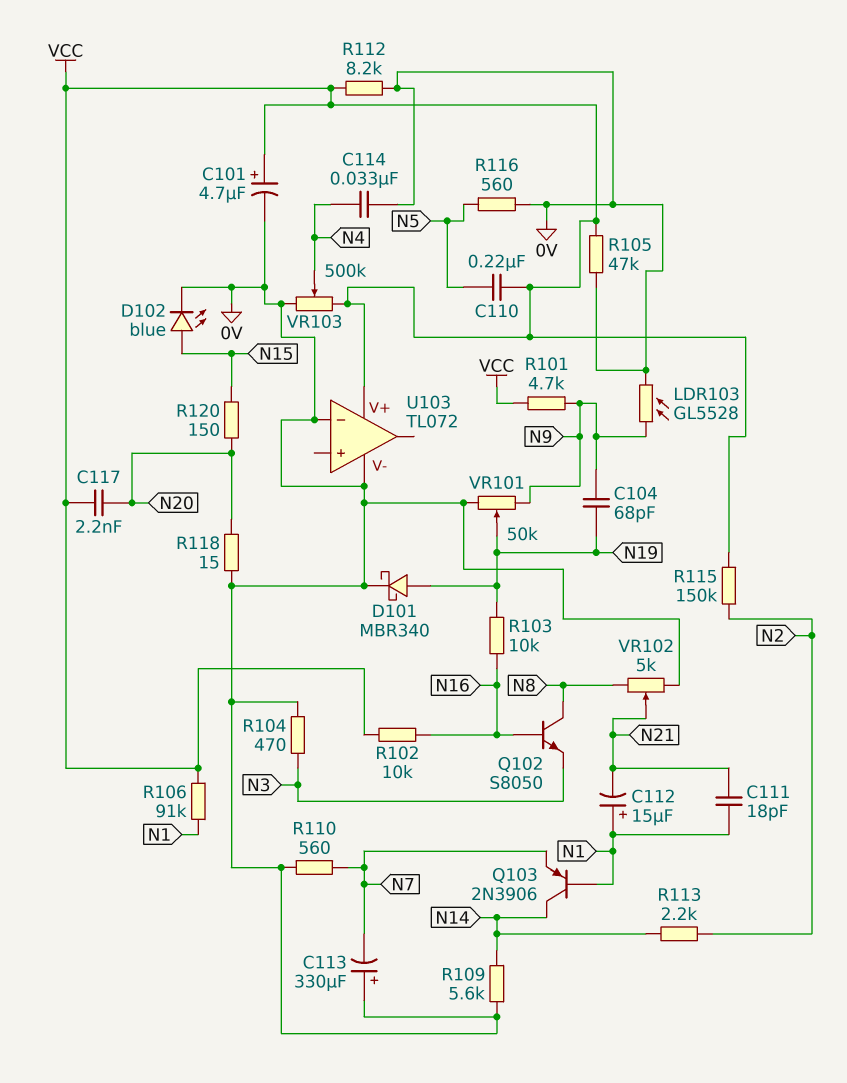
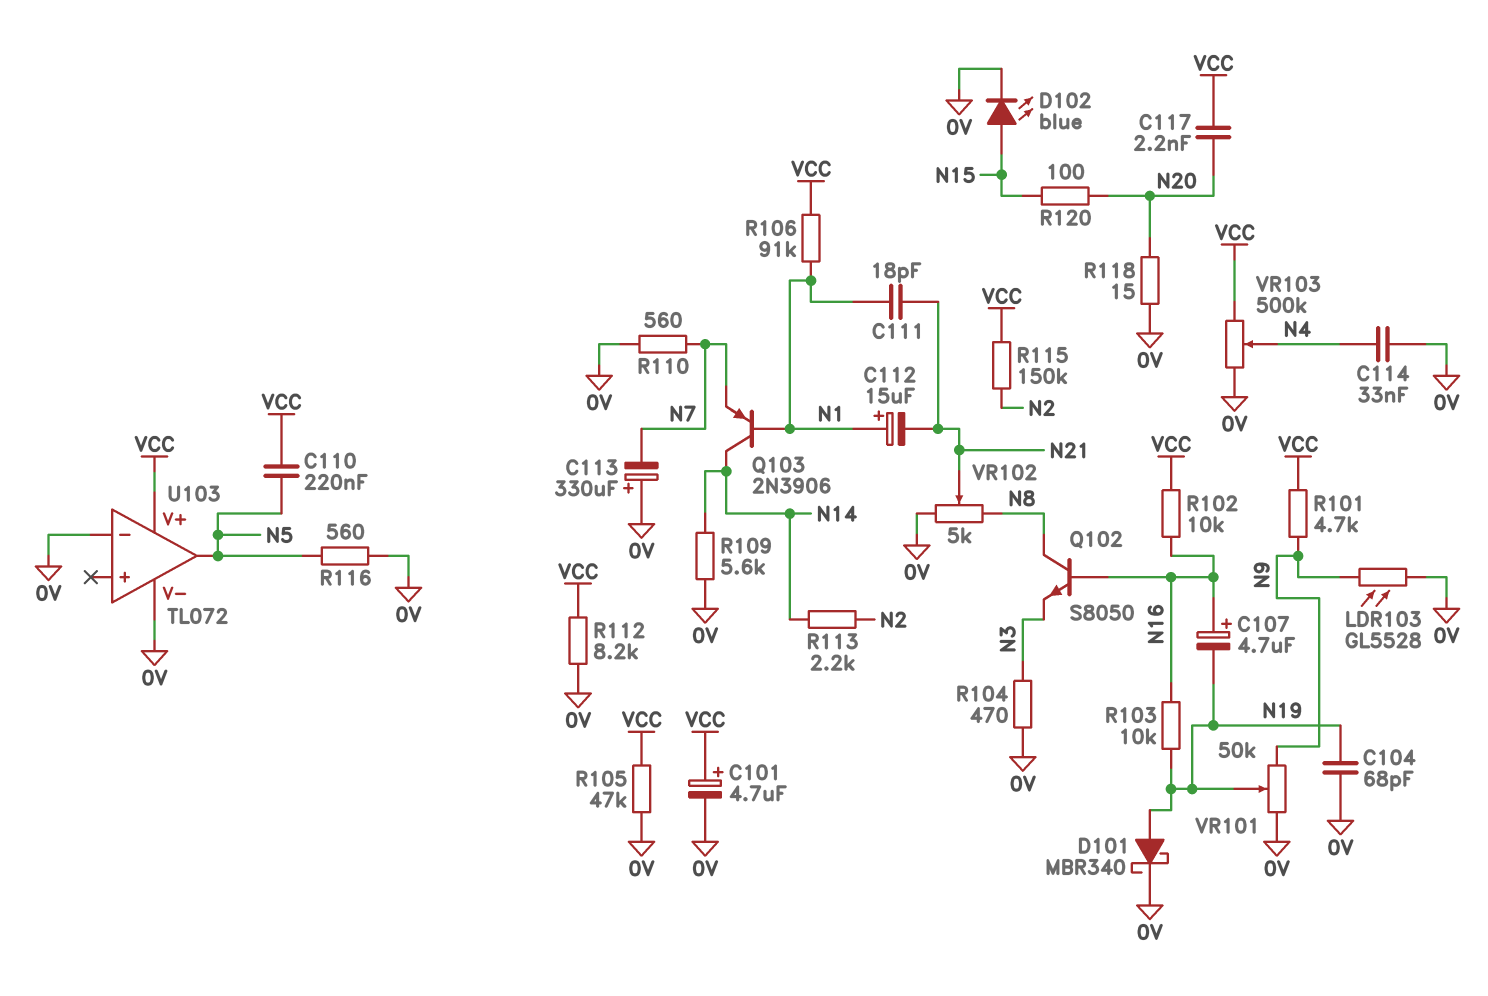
C104: 68pF (N9, N19) -> 68pF (0V, N19)
C107: none -> 4.7uF (plus N16, minus N19)
R120: 150 (N15, N20) -> 100 (N15, N20)
U103 pin out: none -> N5

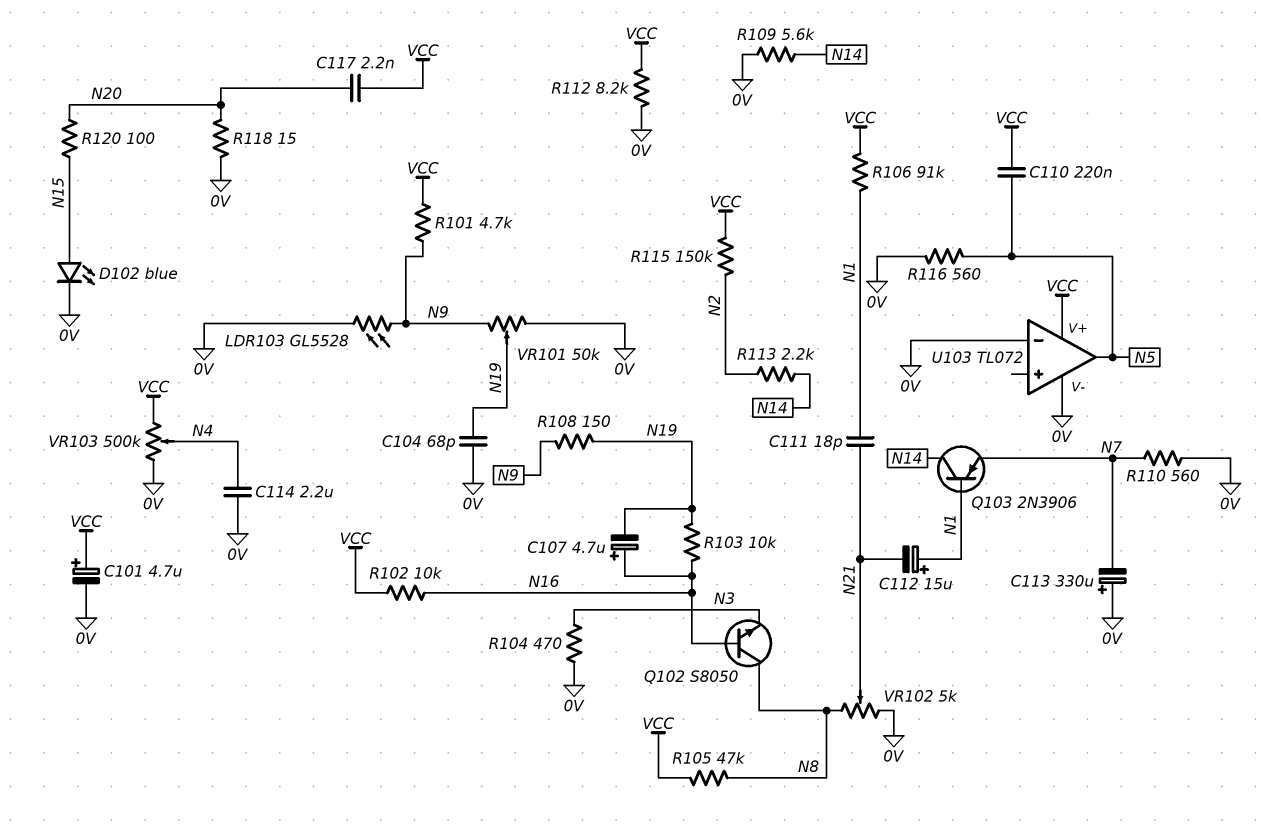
C114: 33nF (0V, N4) -> 2.2uF (0V, N4)
D101: schottky MBR340 (A N19, K 0V) -> none
R105: 47k (0V, VCC) -> 47k (N8, VCC)
R108: none -> 150 (N9, N19)

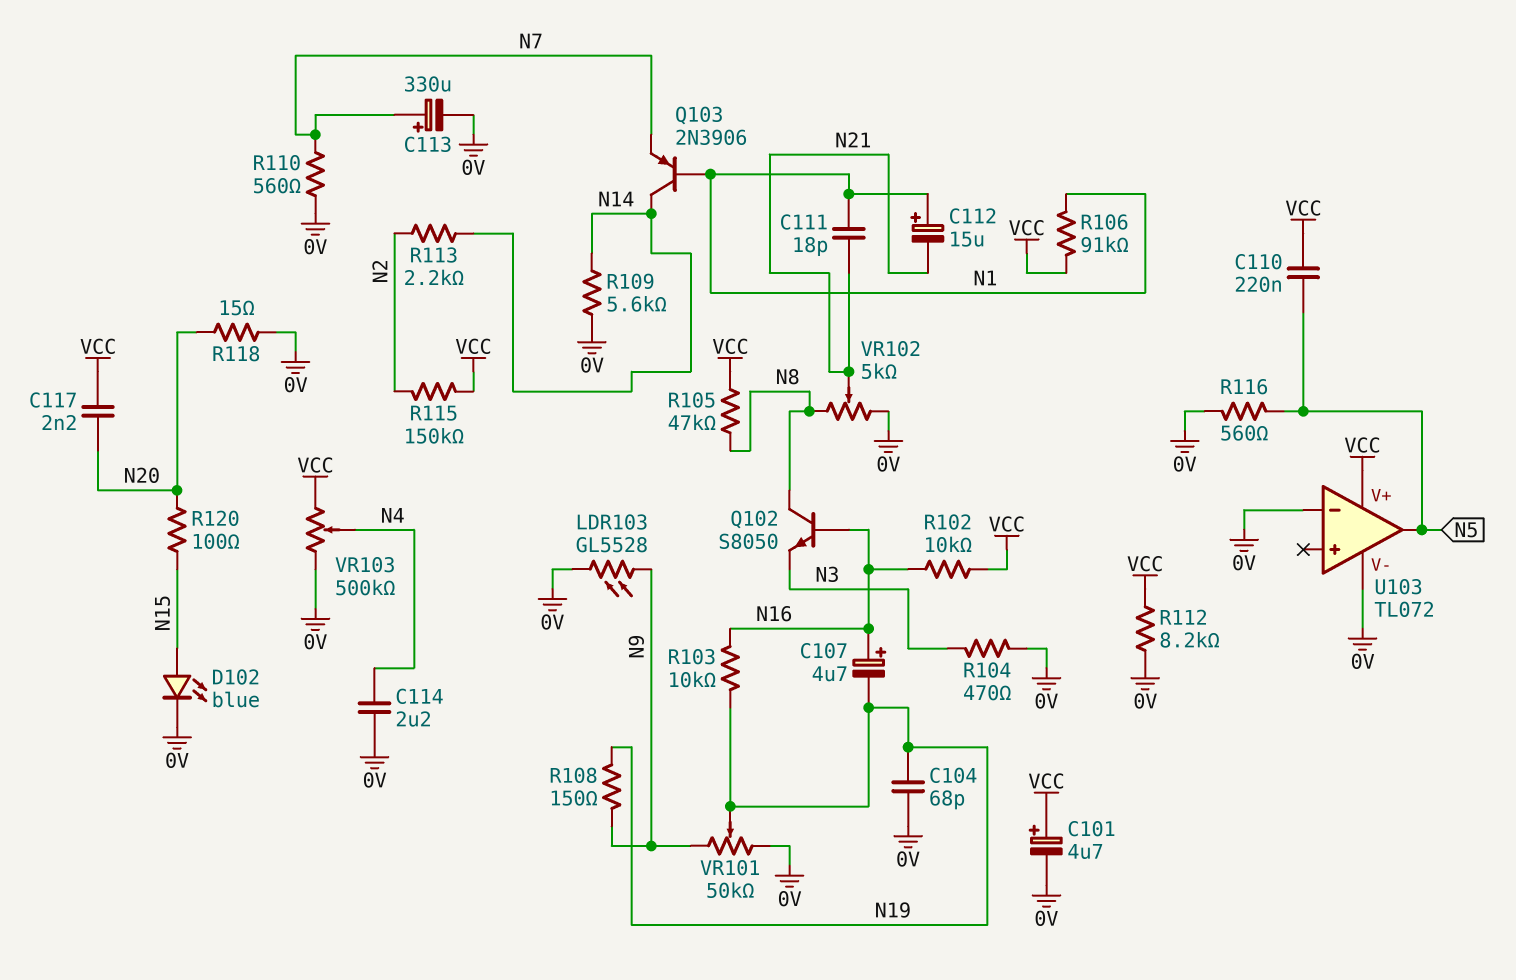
C113: 330uF (plus 0V, minus N7) -> 330uF (plus N7, minus 0V)
R101: 4.7k (N9, VCC) -> none

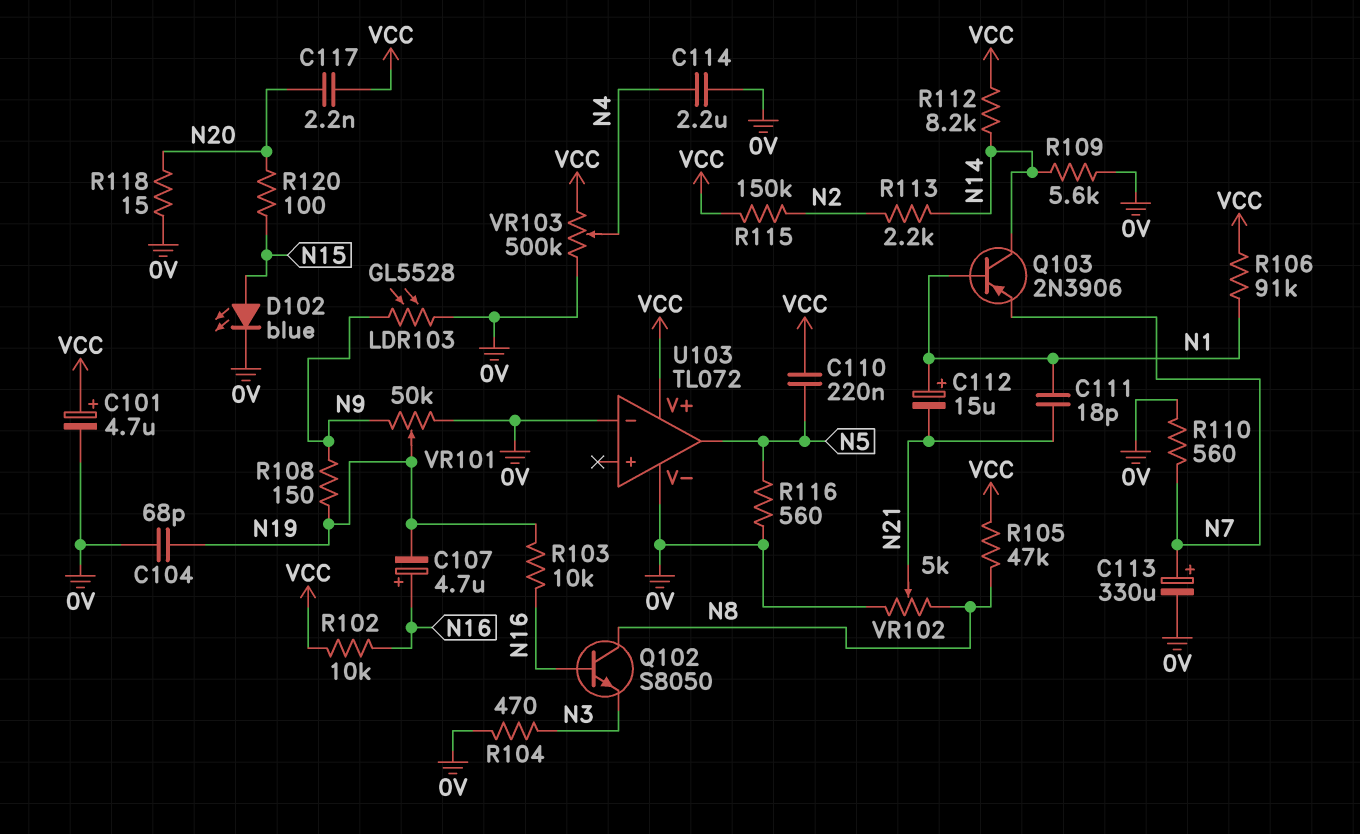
R112: 8.2k (0V, VCC) -> 8.2k (N14, VCC)

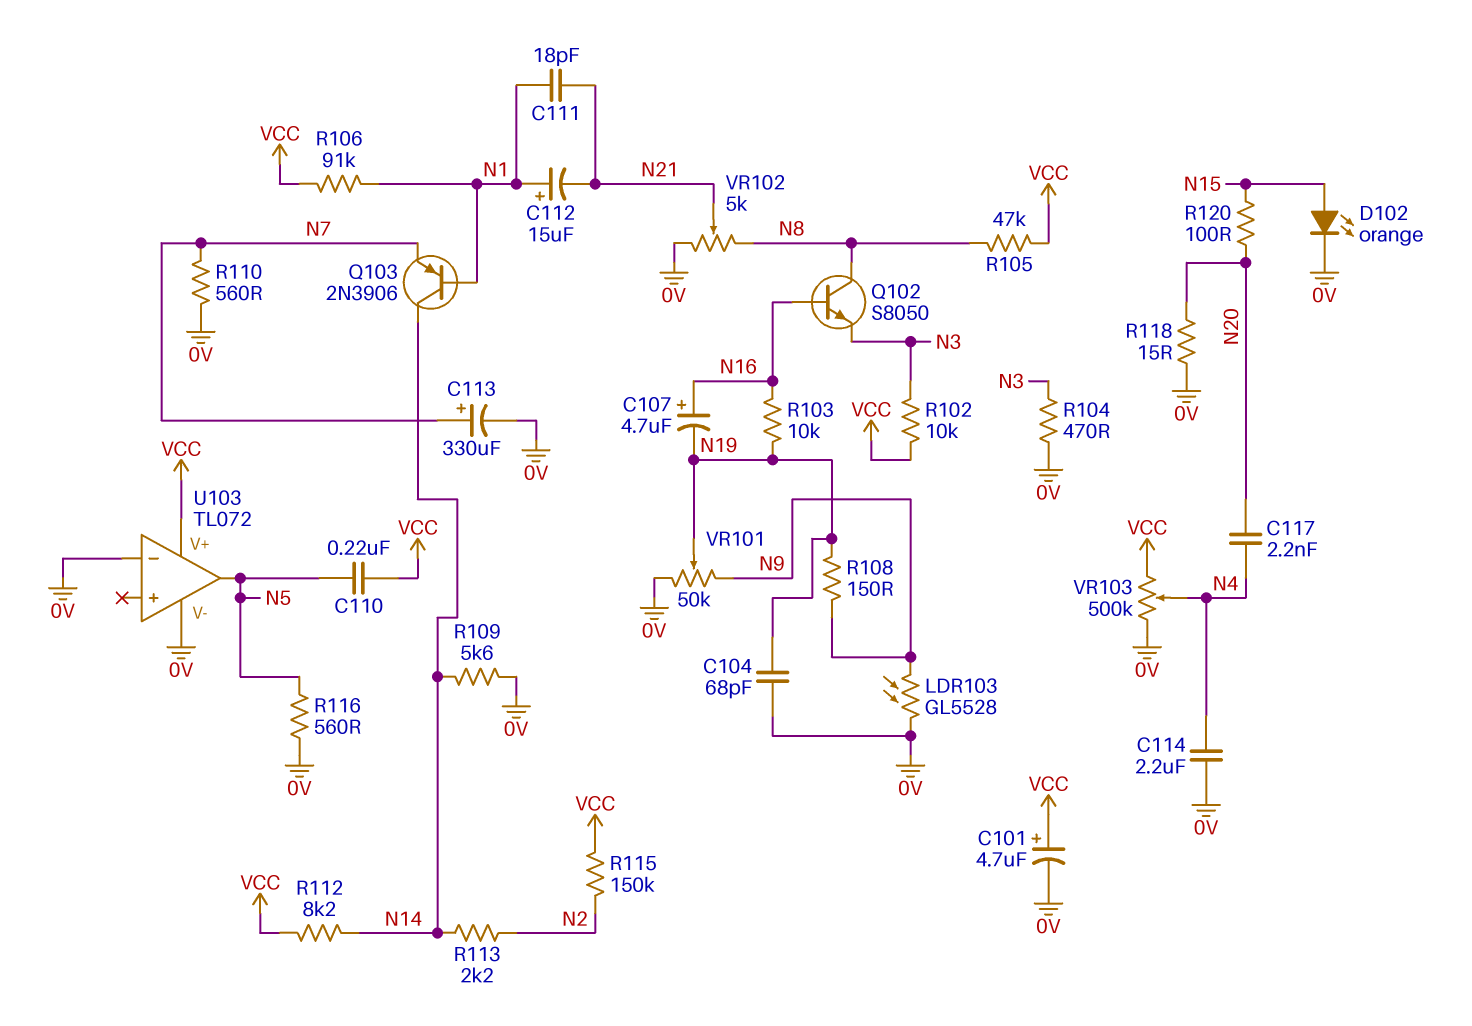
C117: 2.2nF (N20, VCC) -> 2.2nF (N4, N20)
D102: LED blue (A N15, K 0V) -> LED orange (A N15, K 0V)
R102: 10k (N16, VCC) -> 10k (N3, VCC)

